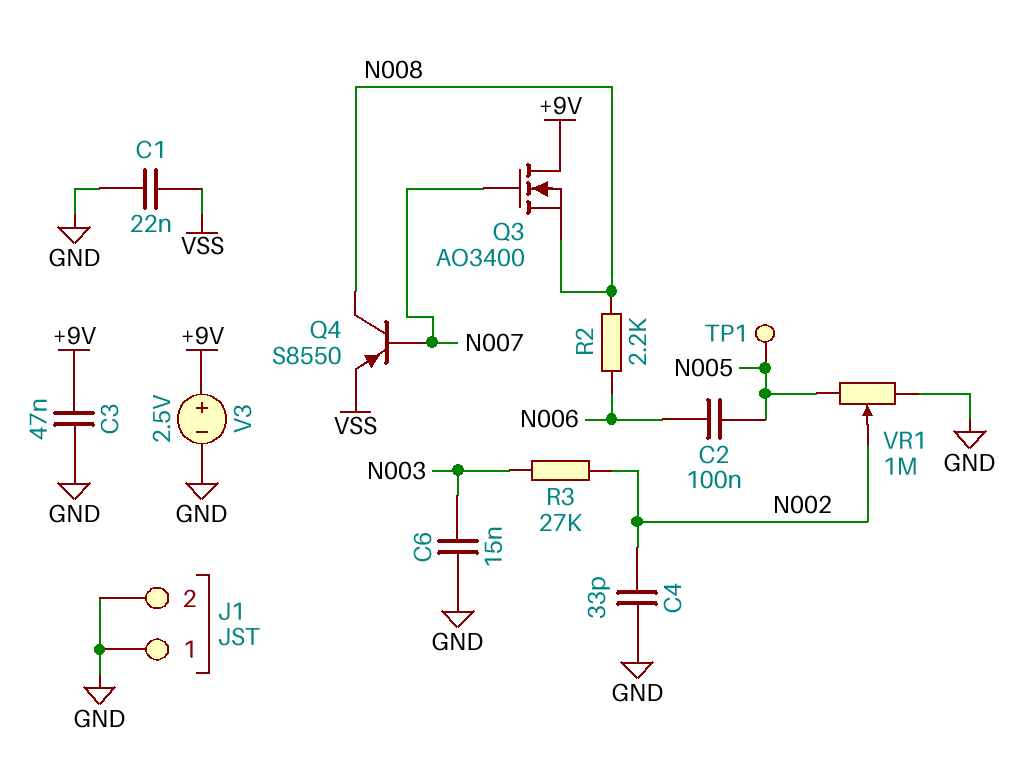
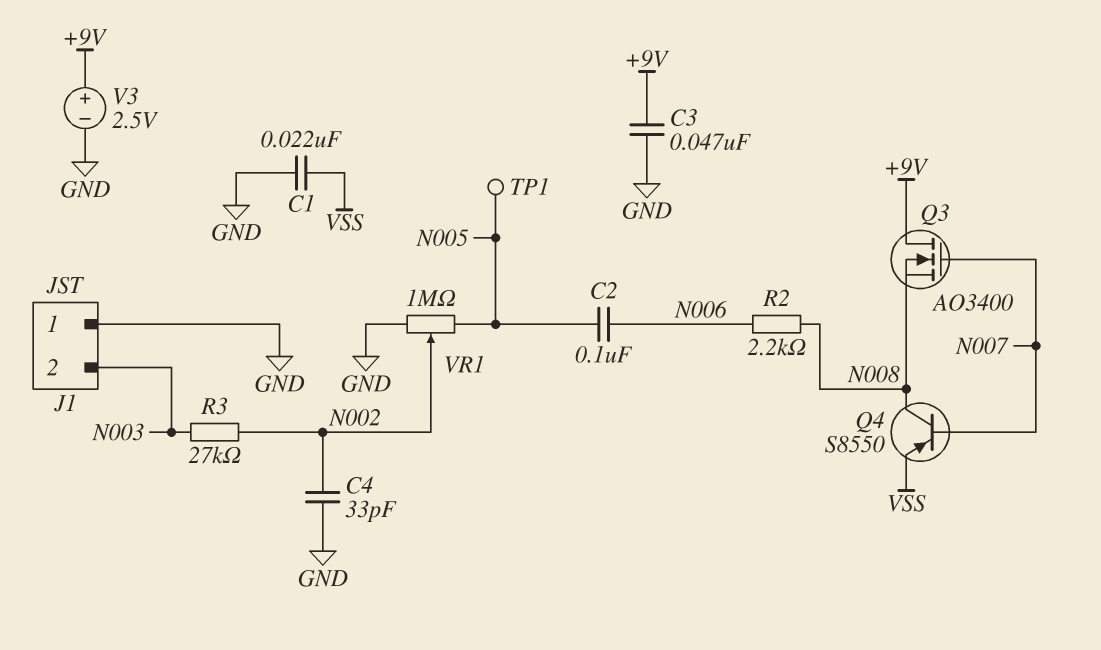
C6: 15nF (GND, N003) -> none
J1 pin 2: GND -> N003

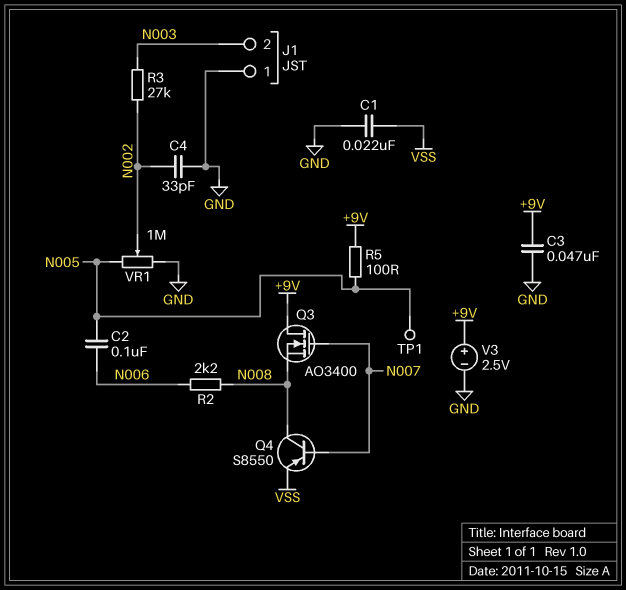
R5: none -> 100 (+9V, N005)

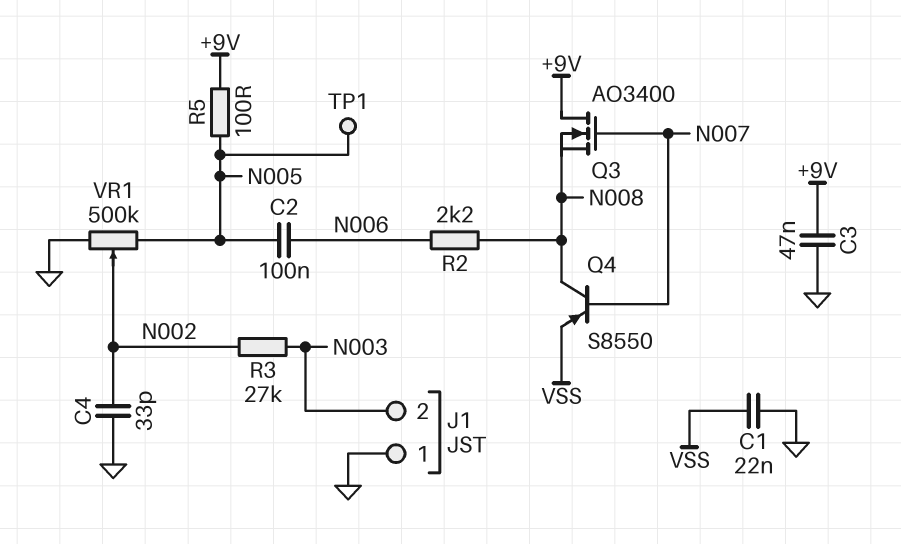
V3: 2.5V (plus +9V, minus GND) -> none
VR1: 1M (GND, N005, wiper N002) -> 500k (GND, N005, wiper N002)

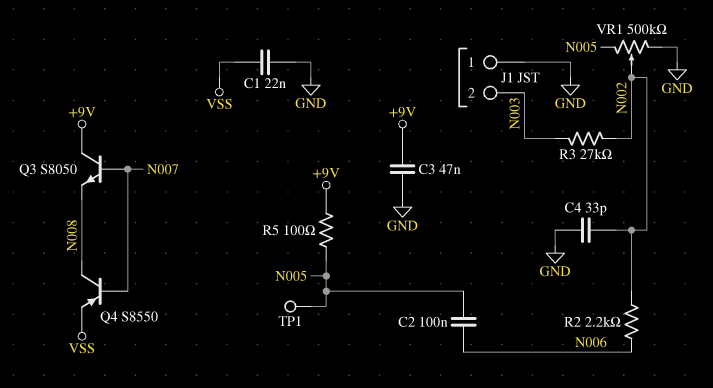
Q3: NMOS AO3400 (G N007, D +9V, S N008) -> NPN S8050 (B N007, C +9V, E N008)
R2: 2.2k (N006, N008) -> 2.2k (N002, N006)

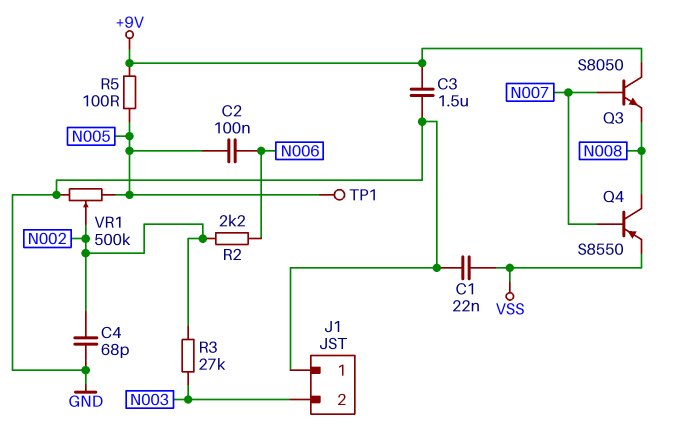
C3: 47nF (+9V, GND) -> 1.5uF (+9V, GND)
C4: 33pF (GND, N002) -> 68pF (GND, N002)

